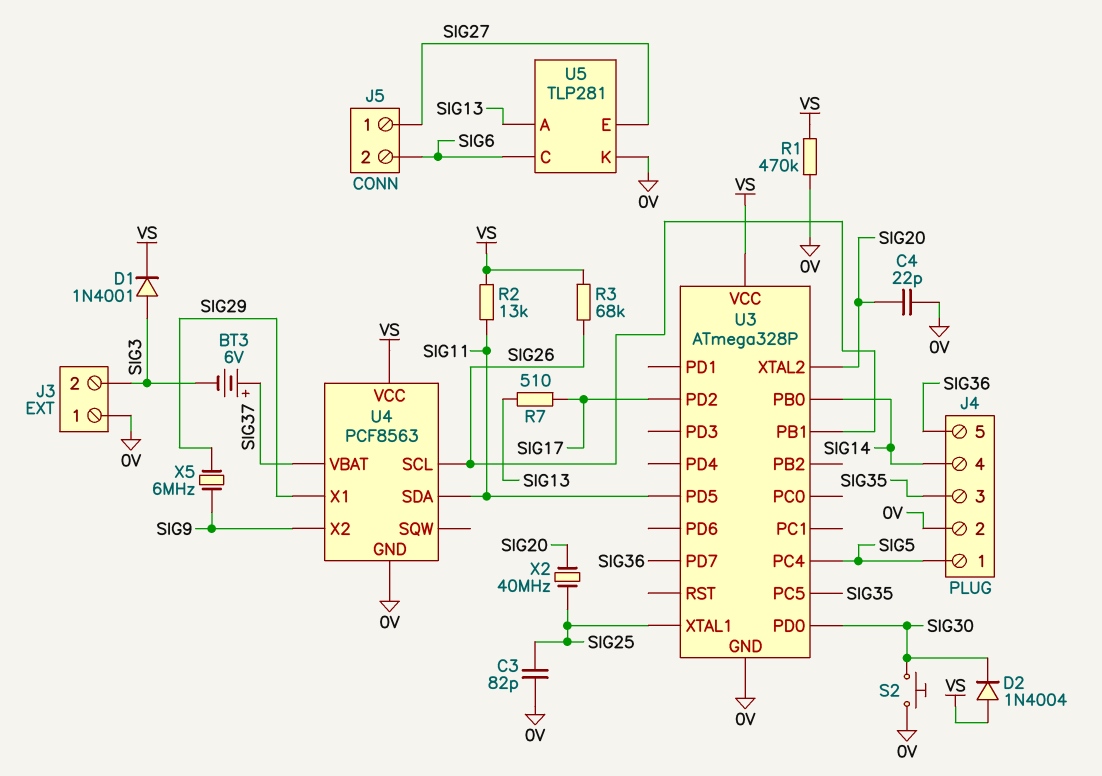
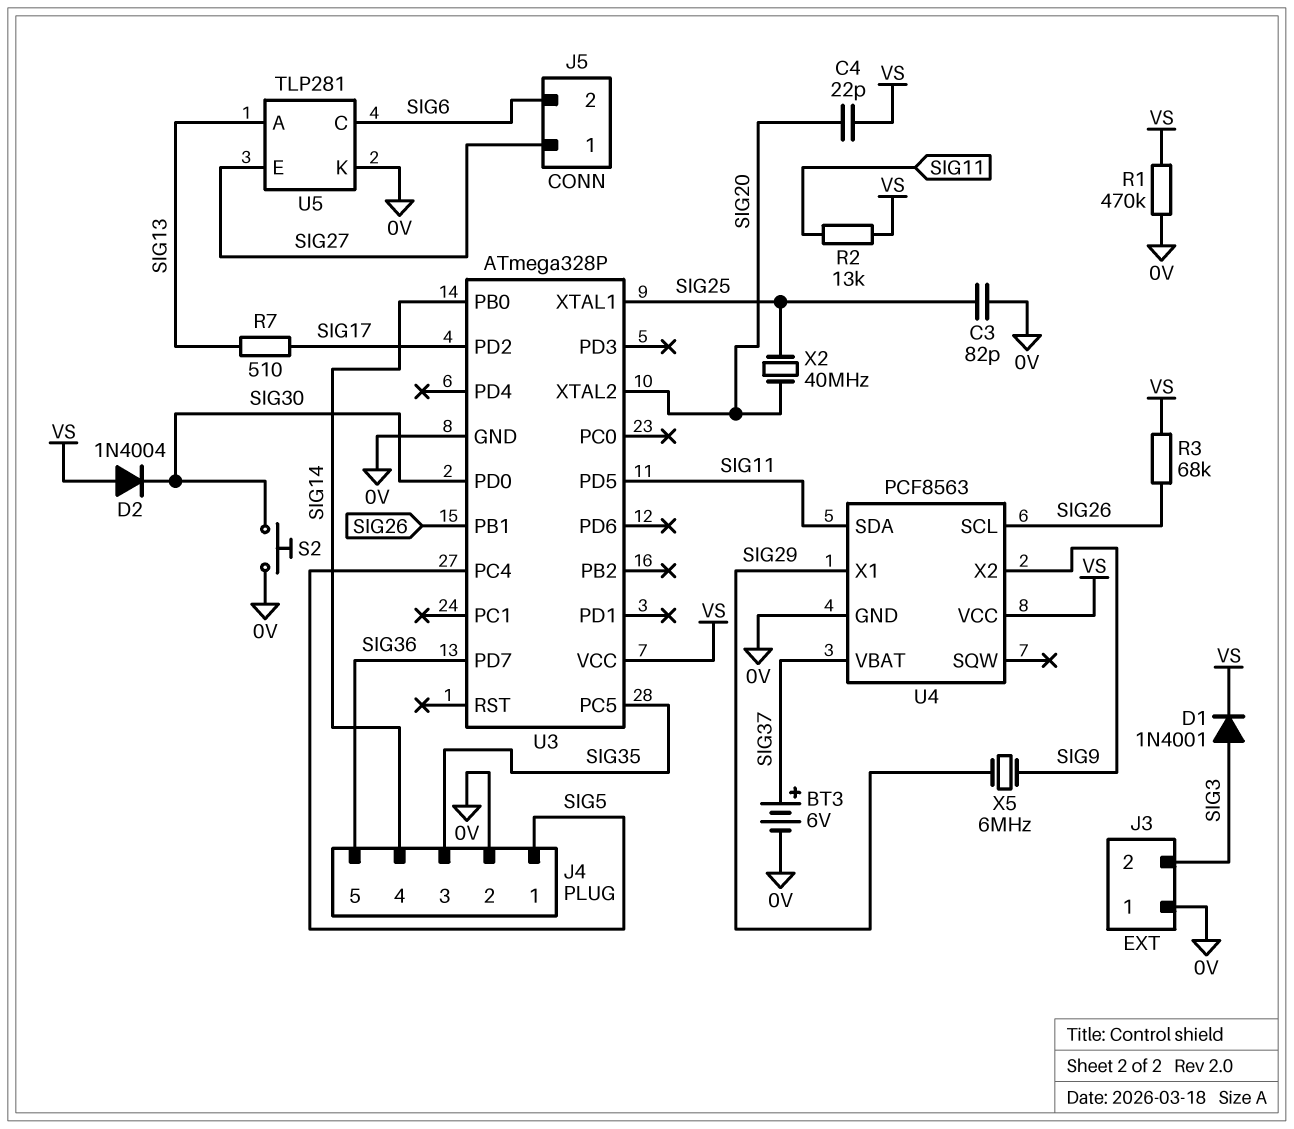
BT3: 6V (plus SIG37, minus SIG3) -> 6V (plus SIG37, minus 0V)
C4: 22pF (0V, SIG20) -> 22pF (SIG20, VS)

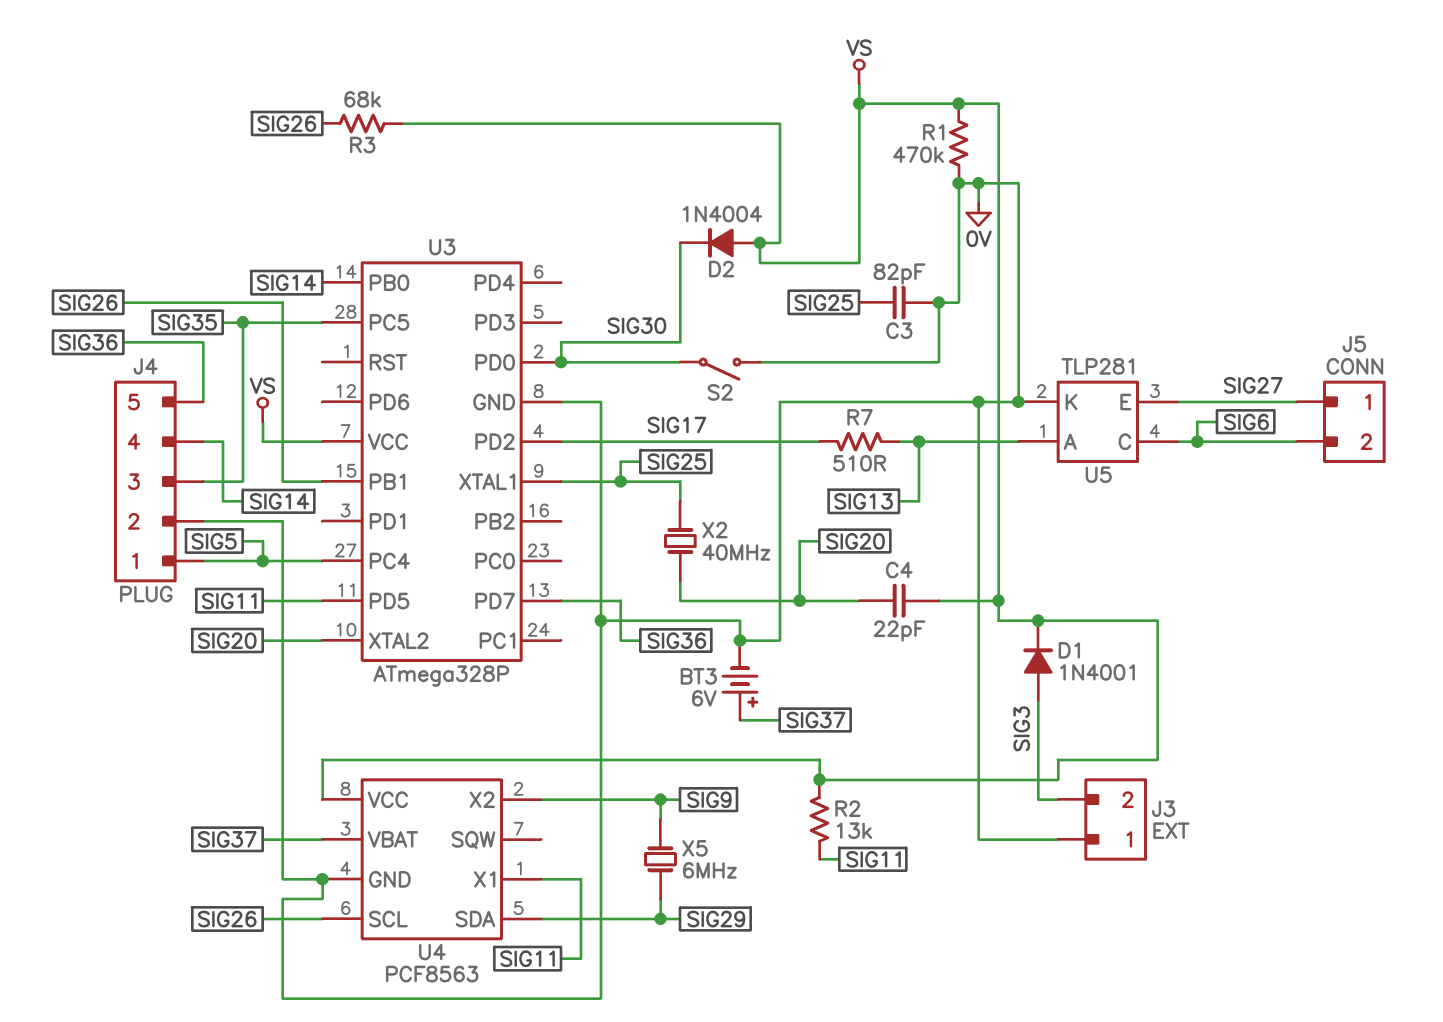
S2: button (0V, SIG30) -> switch (0V, SIG30)
U4 pin SDA: SIG11 -> SIG29
U4 pin X1: SIG29 -> SIG11

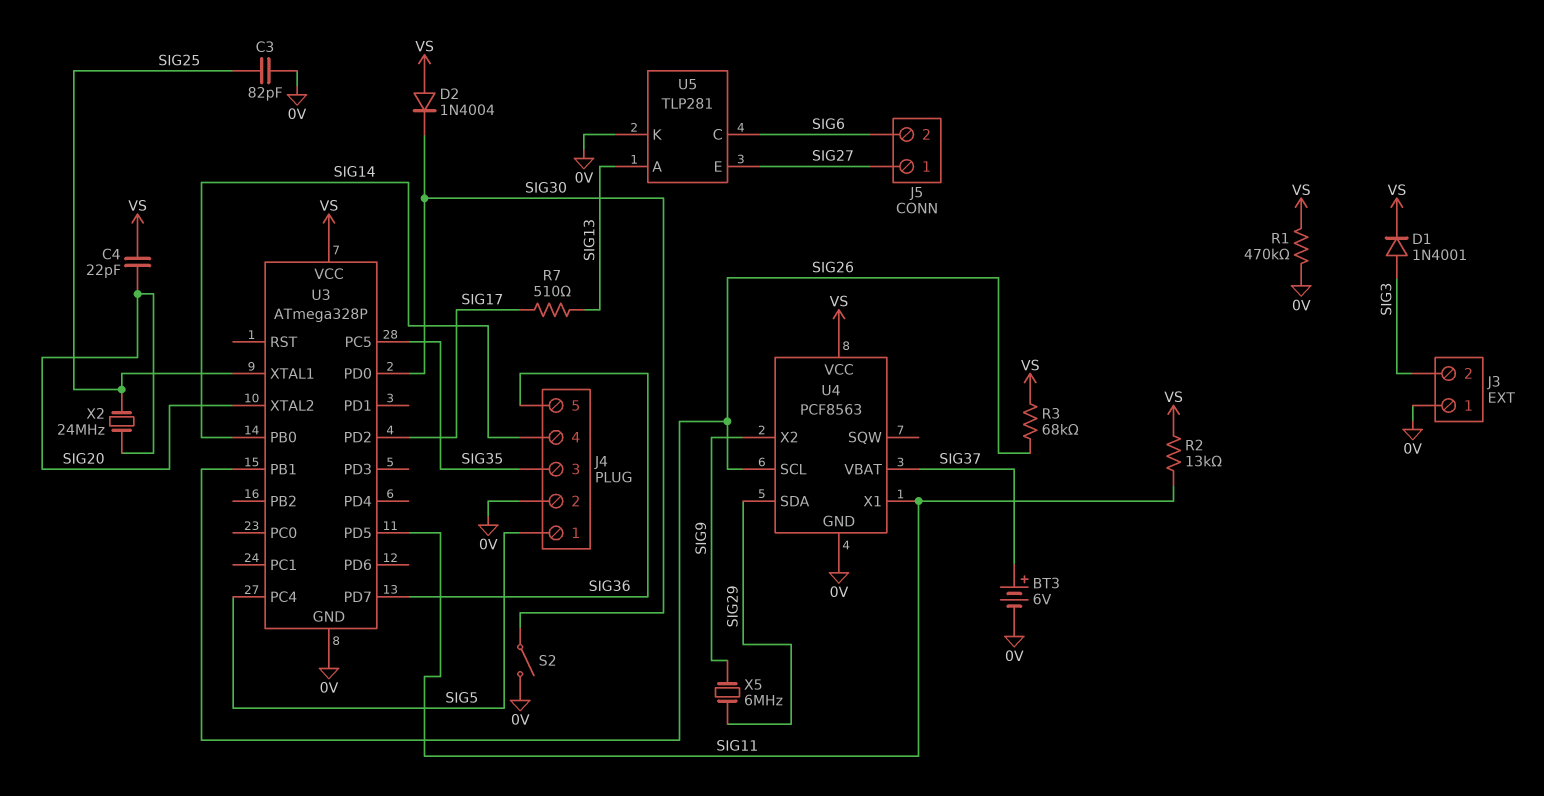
X2: 40MHz (SIG20, SIG25) -> 24MHz (SIG20, SIG25)

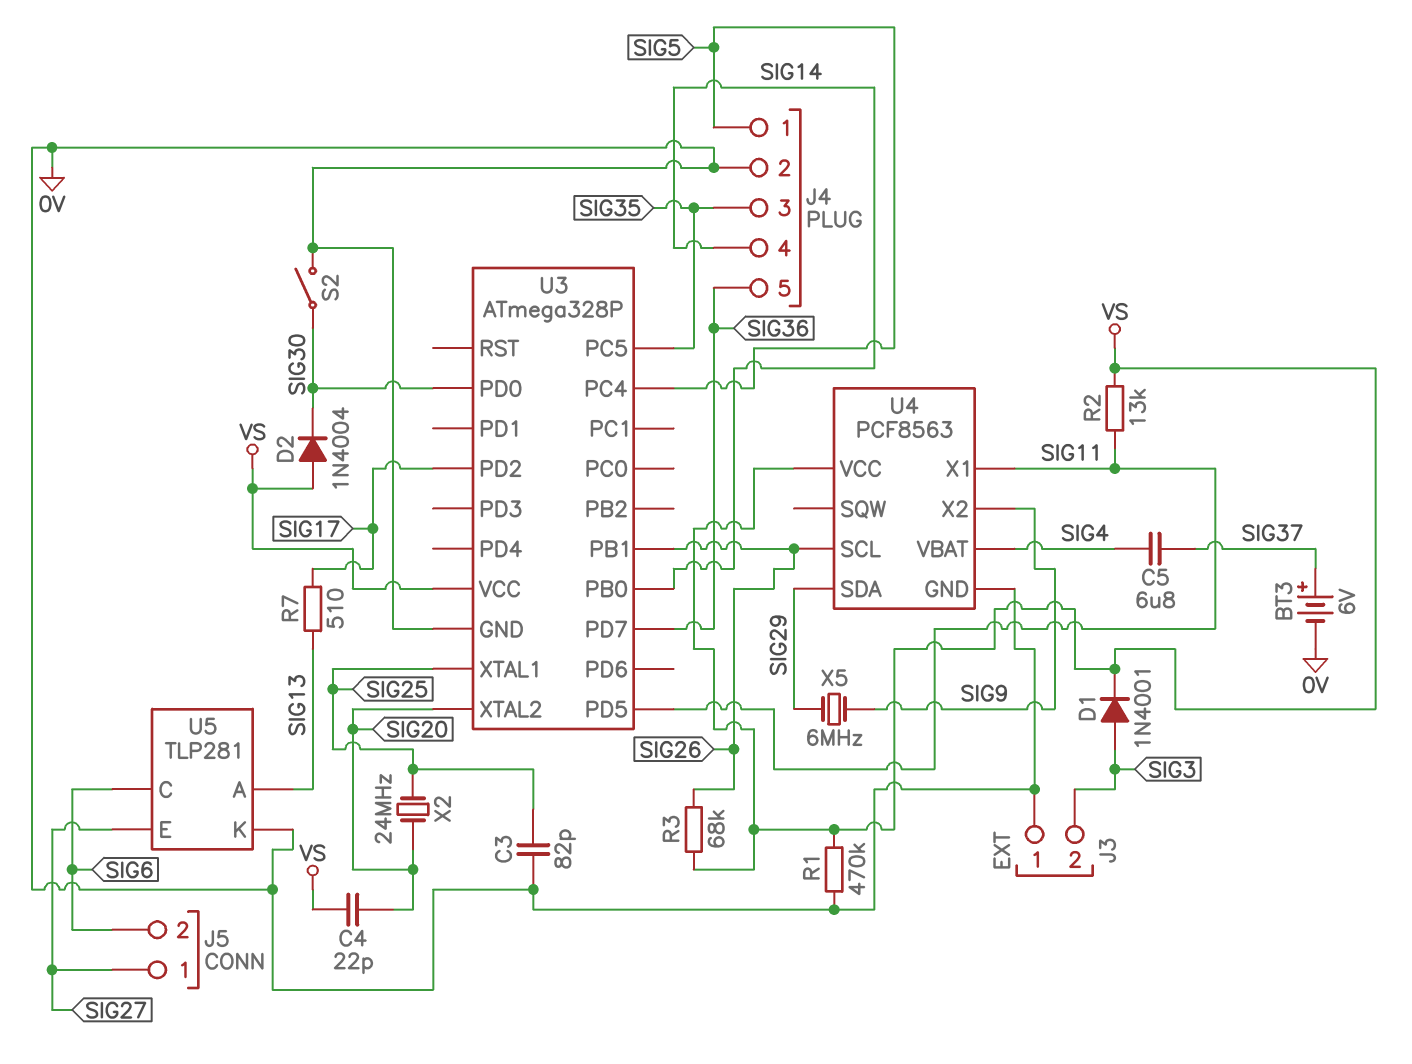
C5: none -> 6.8uF (SIG4, SIG37)
U4 pin VBAT: SIG37 -> SIG4

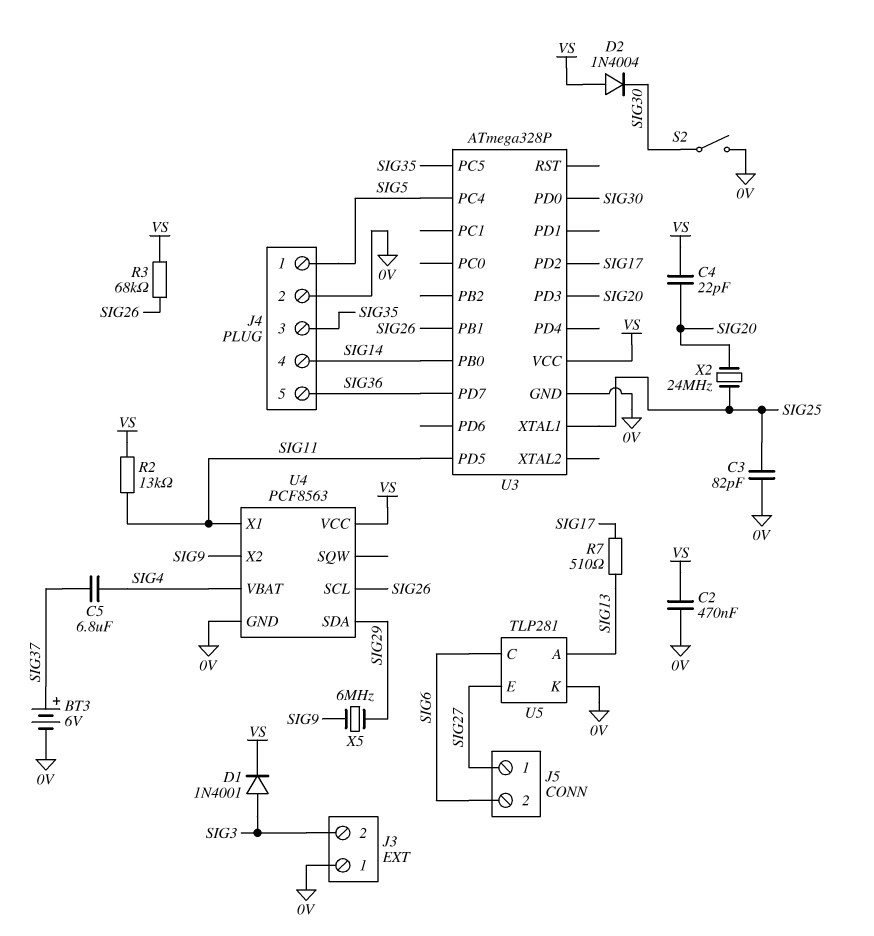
C2: none -> 470nF (0V, VS)
R1: 470k (0V, VS) -> none
U3 pin PD3: none -> SIG20
U3 pin XTAL2: SIG20 -> none

